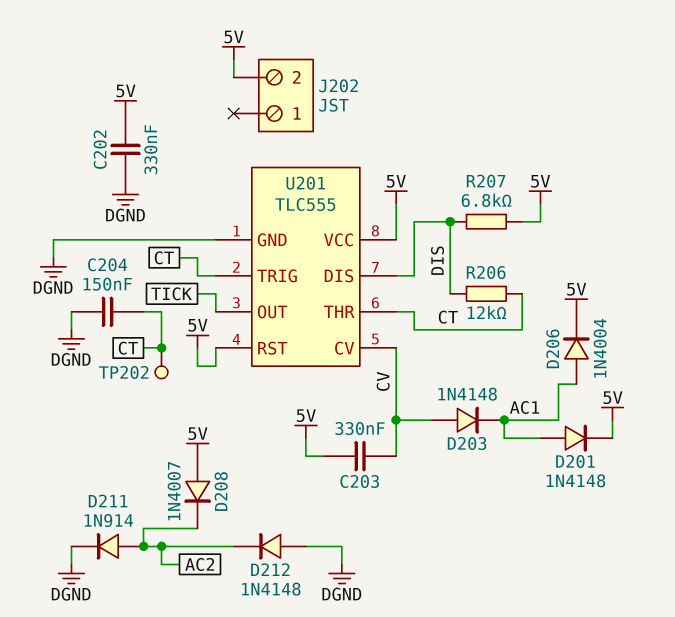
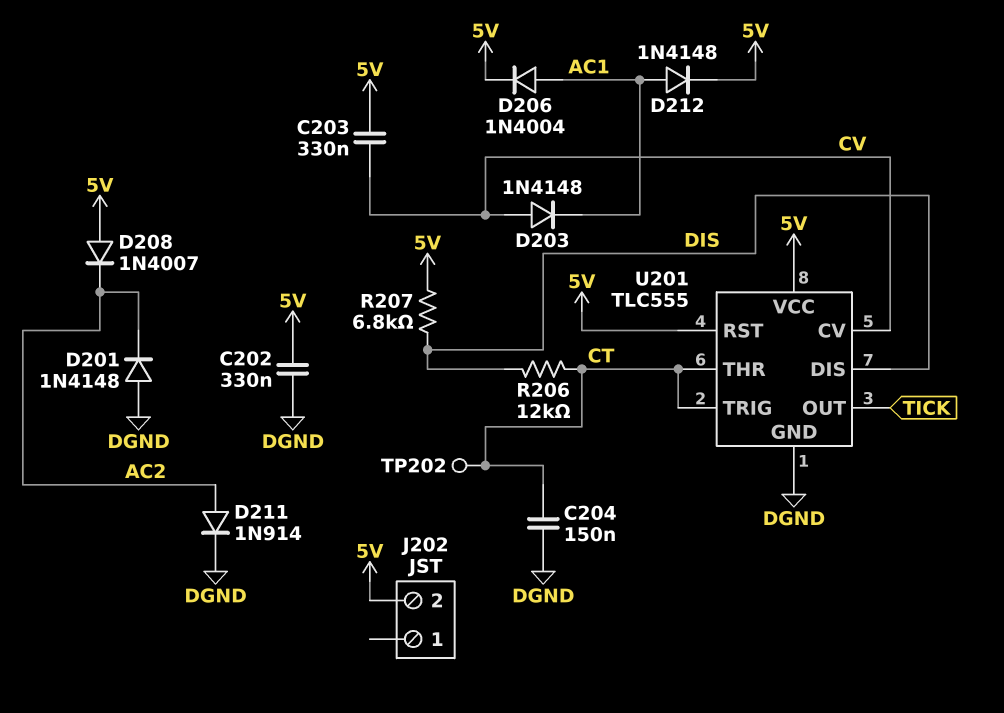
D201: diode 1N4148 (A AC1, K 5V) -> diode 1N4148 (A DGND, K AC2)
D212: diode 1N4148 (A DGND, K AC2) -> diode 1N4148 (A AC1, K 5V)

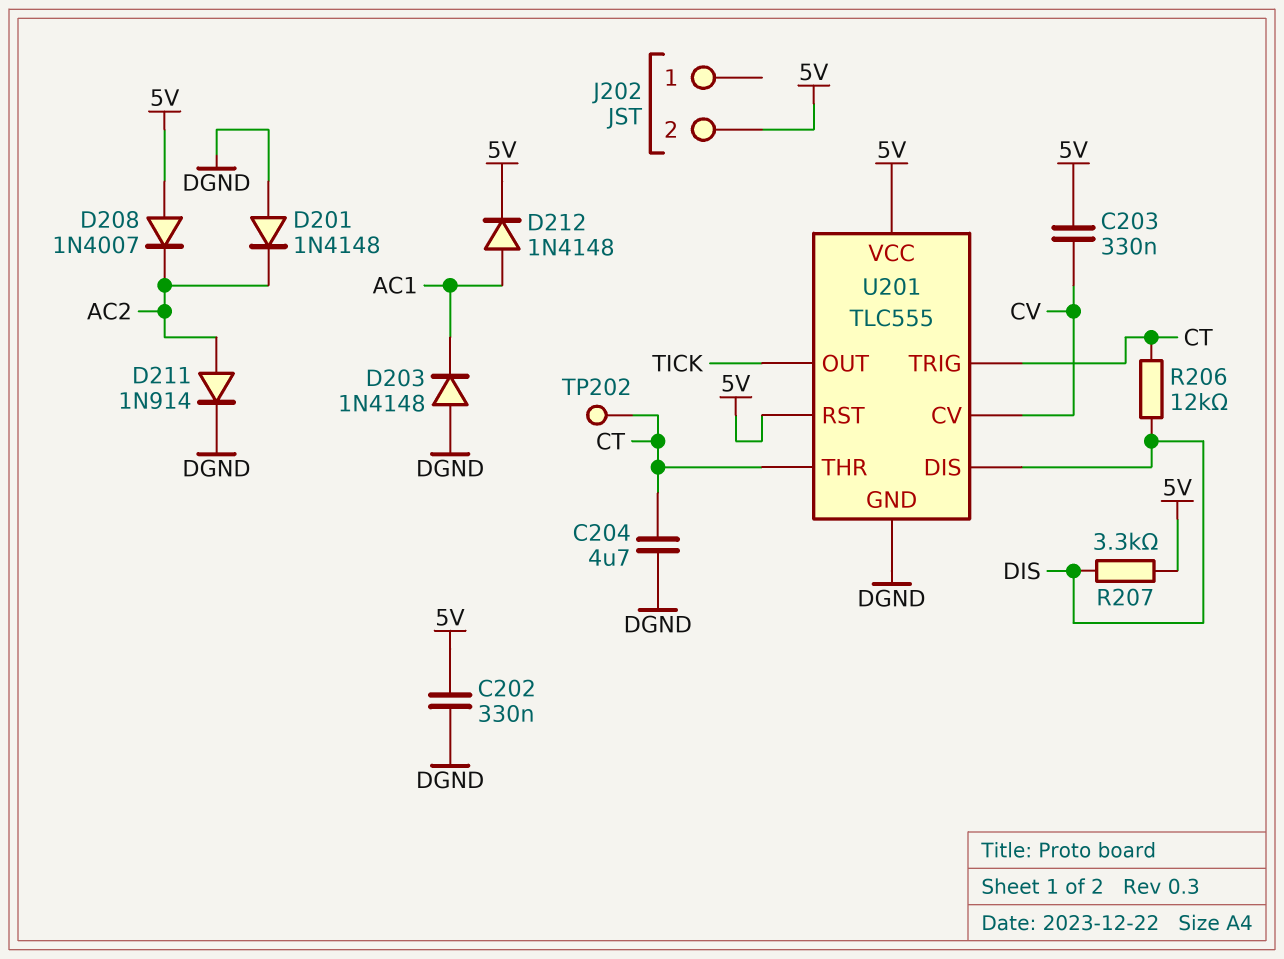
C204: 150nF (CT, DGND) -> 4.7uF (CT, DGND)
D203: diode 1N4148 (A CV, K AC1) -> diode 1N4148 (A DGND, K AC1)
D206: diode 1N4004 (A AC1, K 5V) -> none
R207: 6.8k (5V, DIS) -> 3.3k (5V, DIS)

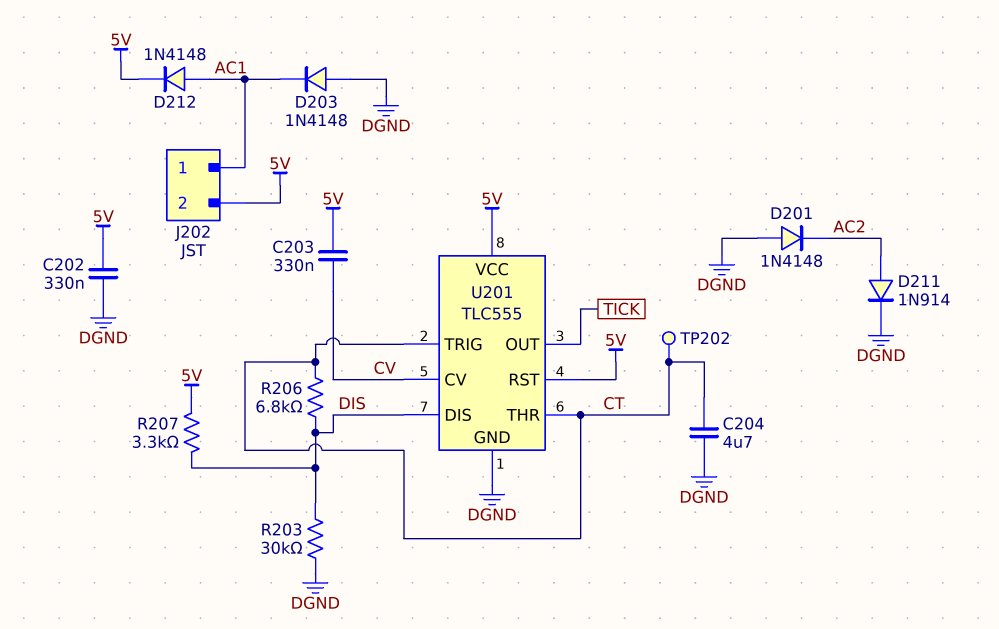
D208: diode 1N4007 (A 5V, K AC2) -> none
J202 pin 1: none -> AC1
R203: none -> 30k (DGND, DIS)
R206: 12k (CT, DIS) -> 6.8k (CT, DIS)

